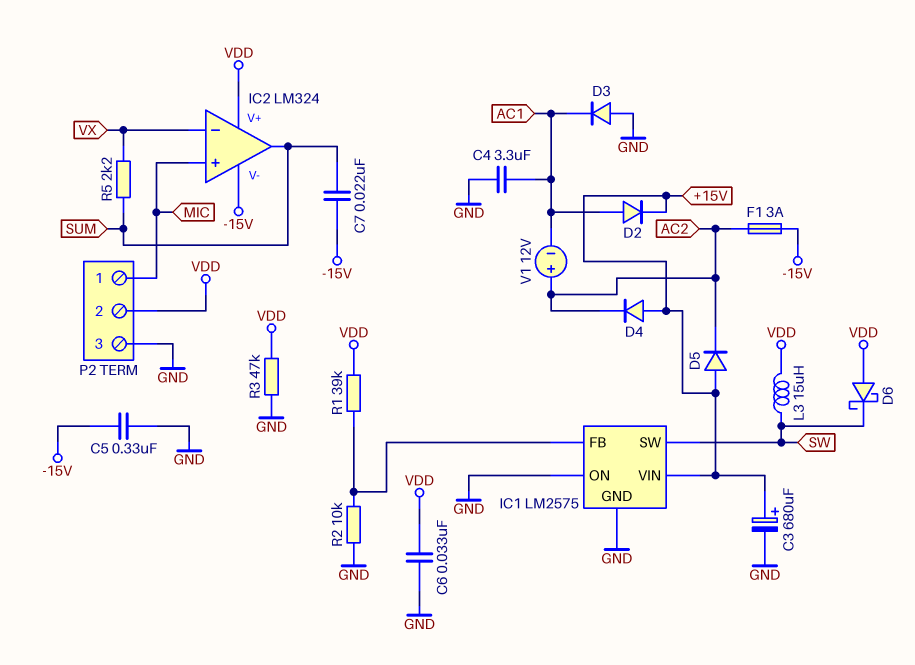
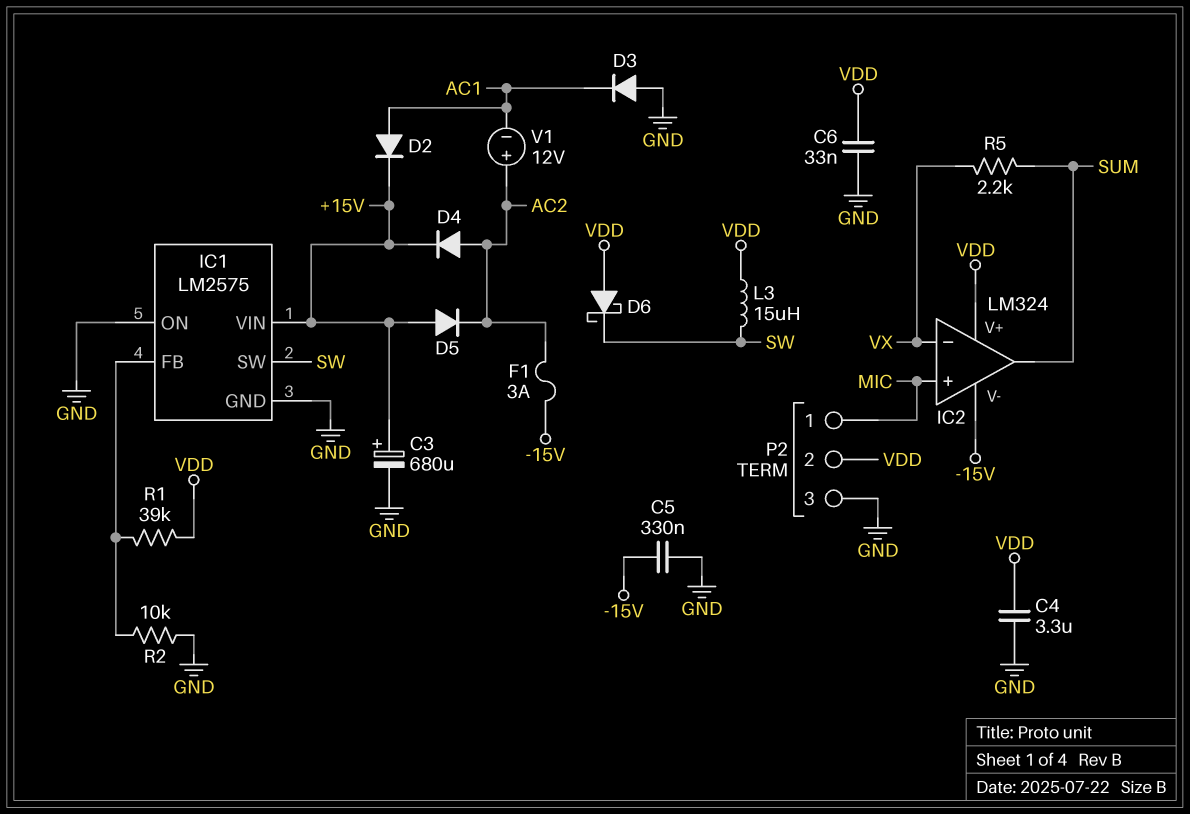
C4: 3.3uF (AC1, GND) -> 3.3uF (GND, VDD)
C7: 22nF (-15V, SUM) -> none
D4: diode (A +15V, K AC2) -> diode (A AC2, K +15V)
R3: 47k (GND, VDD) -> none

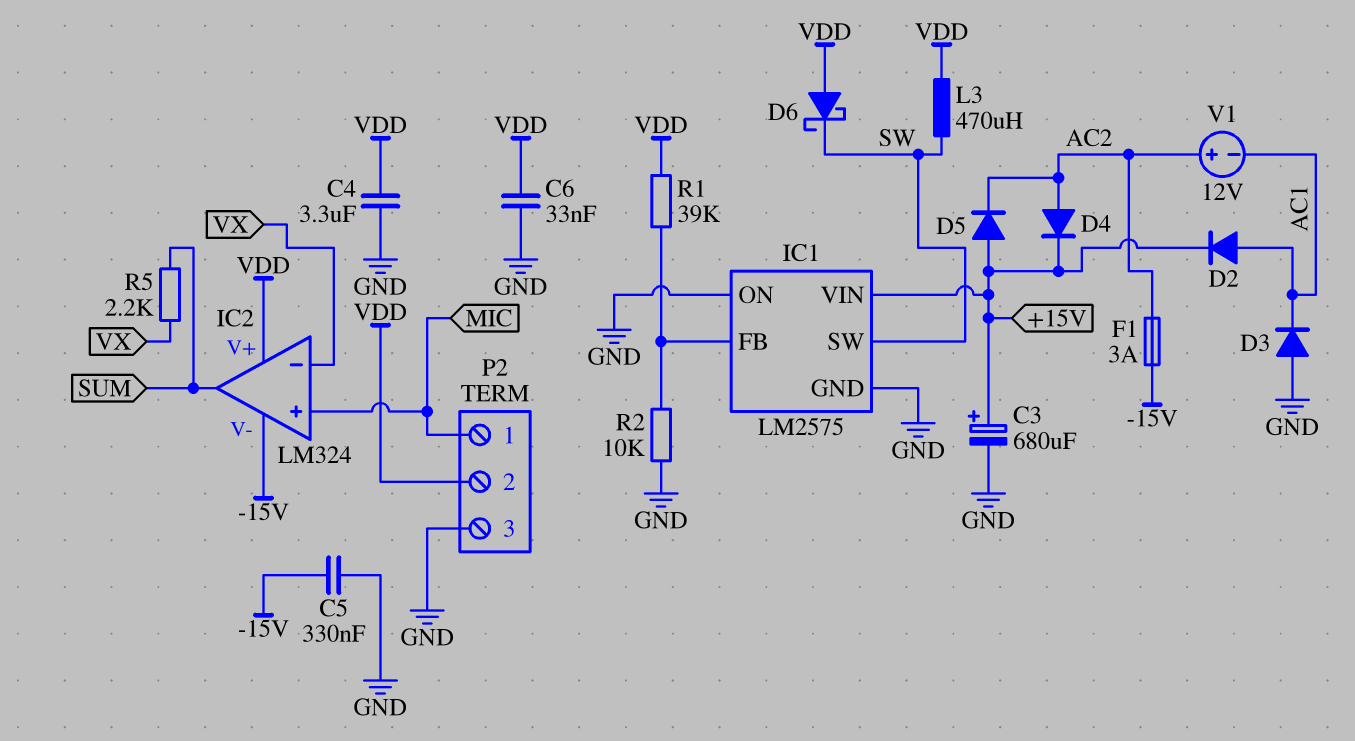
L3: 15uH (SW, VDD) -> 470uH (SW, VDD)

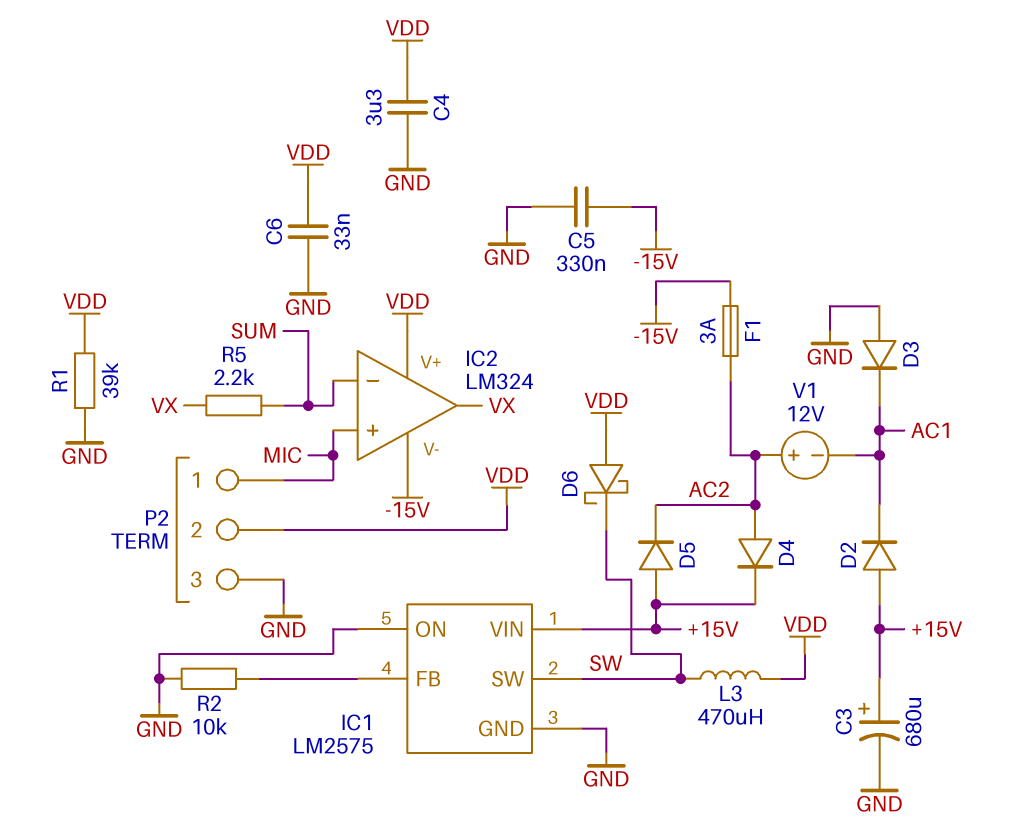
D2: diode (A AC1, K +15V) -> diode (A +15V, K AC1)
IC2 pin in-: VX -> SUM
IC2 pin out: SUM -> VX
R1: 39k (IC1/FB, VDD) -> 39k (GND, VDD)

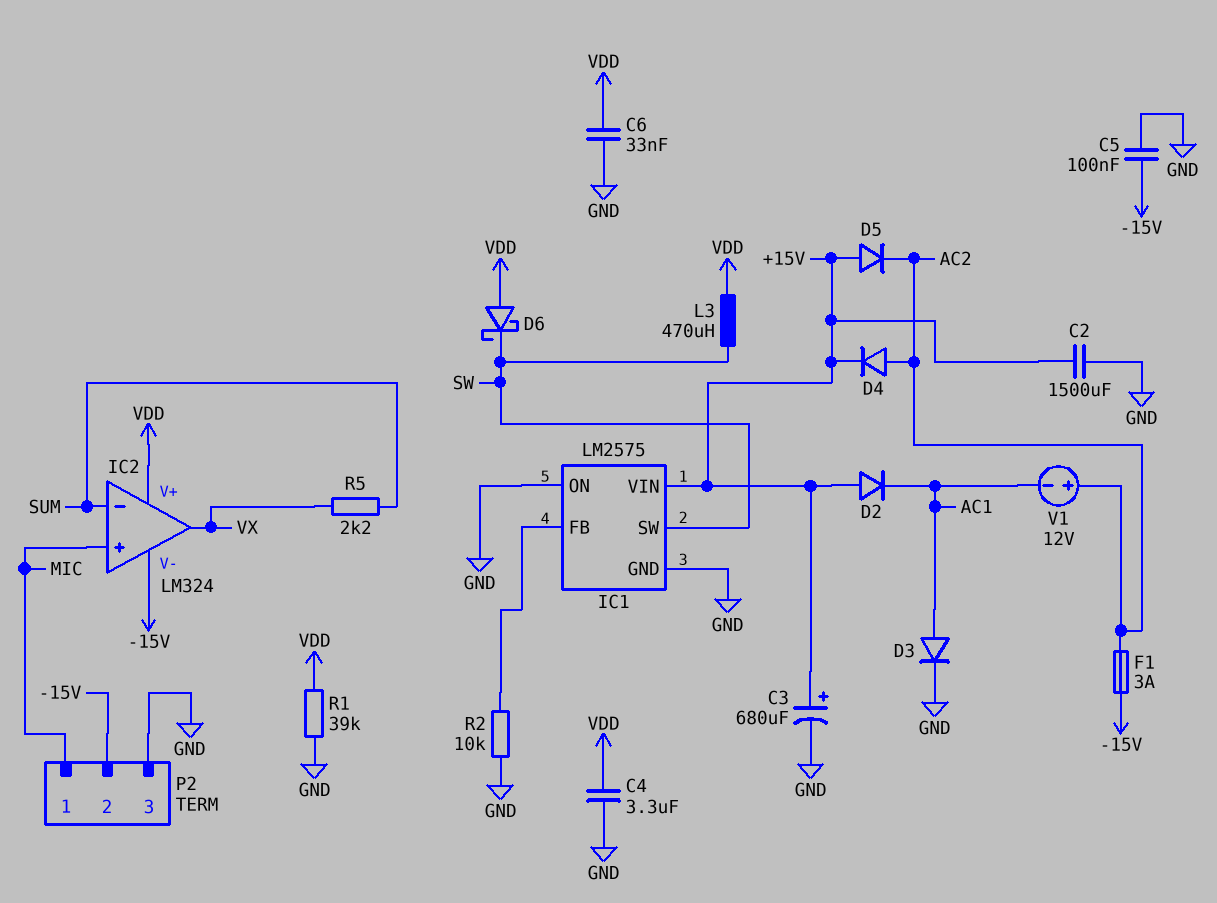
C2: none -> 1500uF (+15V, GND)
C5: 330nF (-15V, GND) -> 100nF (-15V, GND)
D3: diode (A GND, K AC1) -> diode (A AC1, K GND)
P2 pin 2: VDD -> -15V

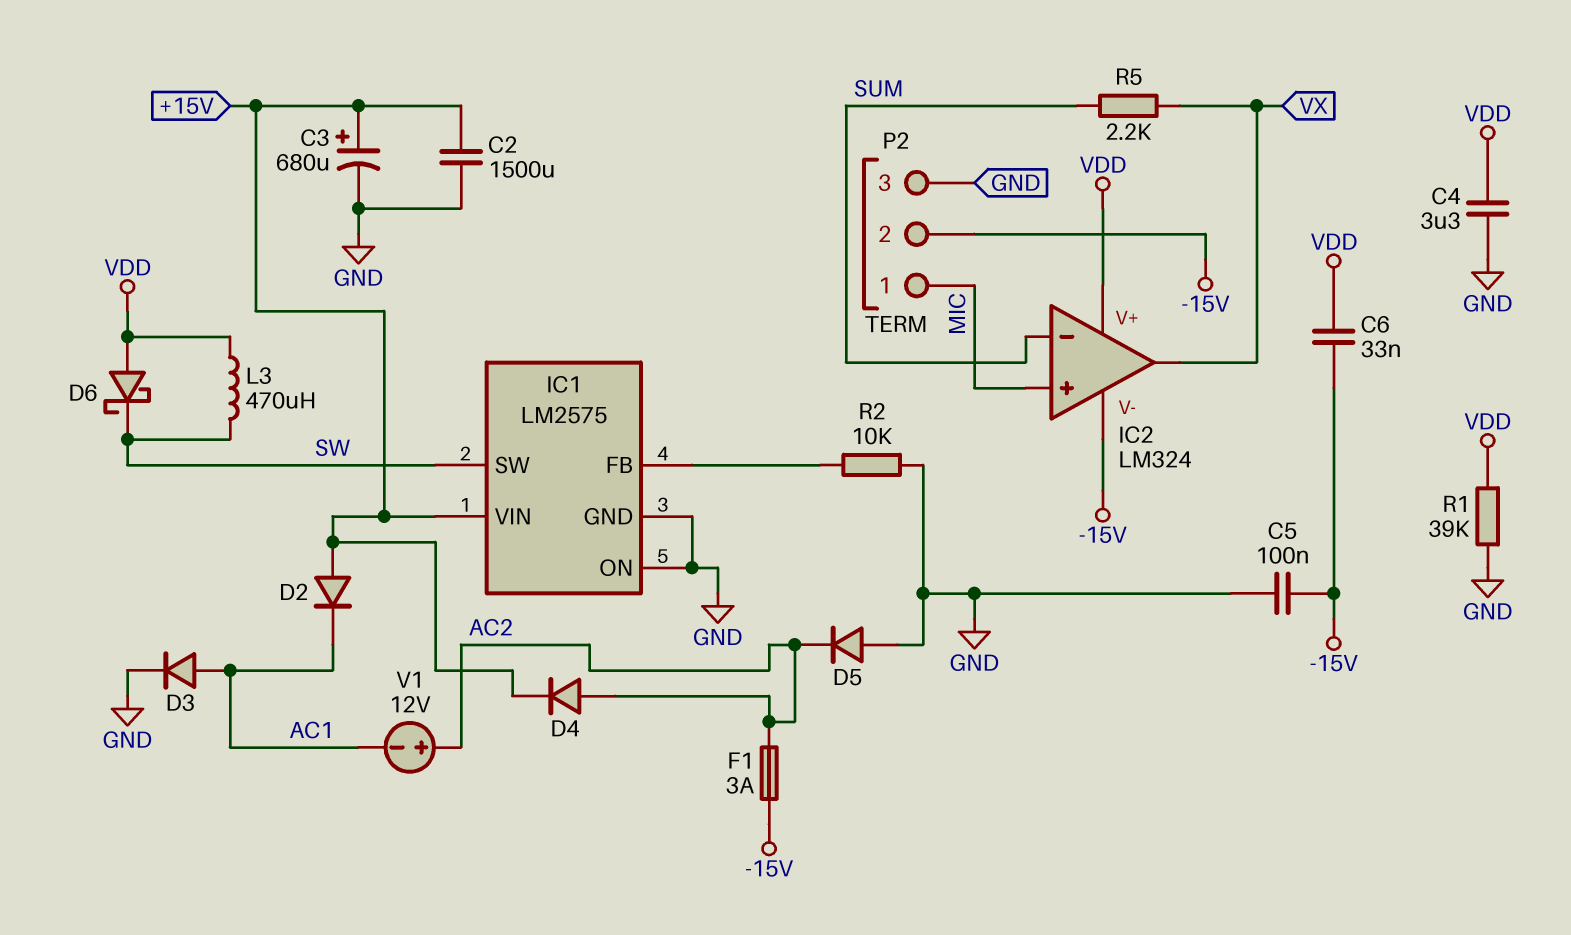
C6: 33nF (GND, VDD) -> 33nF (-15V, VDD)
D5: diode (A +15V, K AC2) -> diode (A GND, K AC2)

